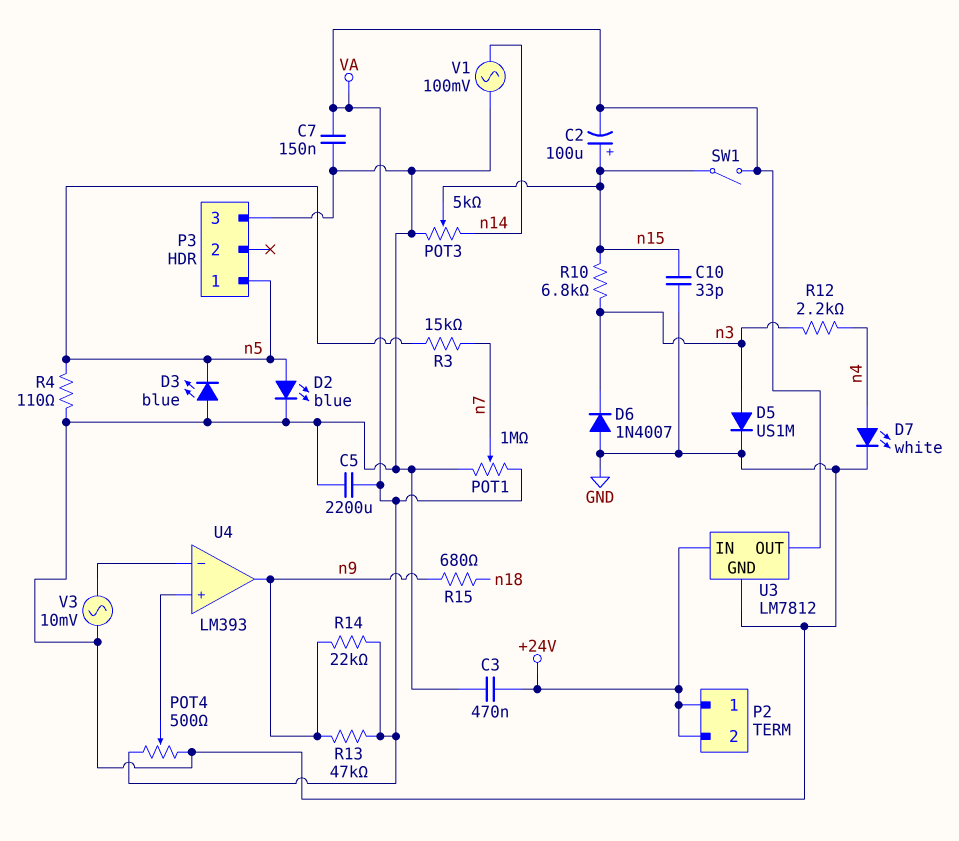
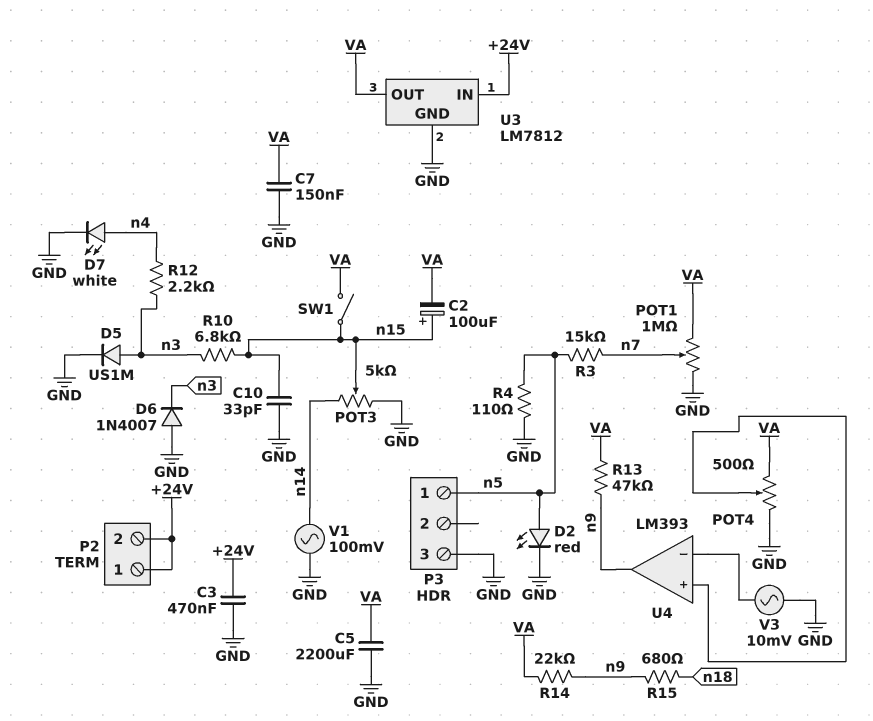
D2: LED blue (A n5, K GND) -> LED red (A n5, K GND)
D3: LED blue (A GND, K n5) -> none

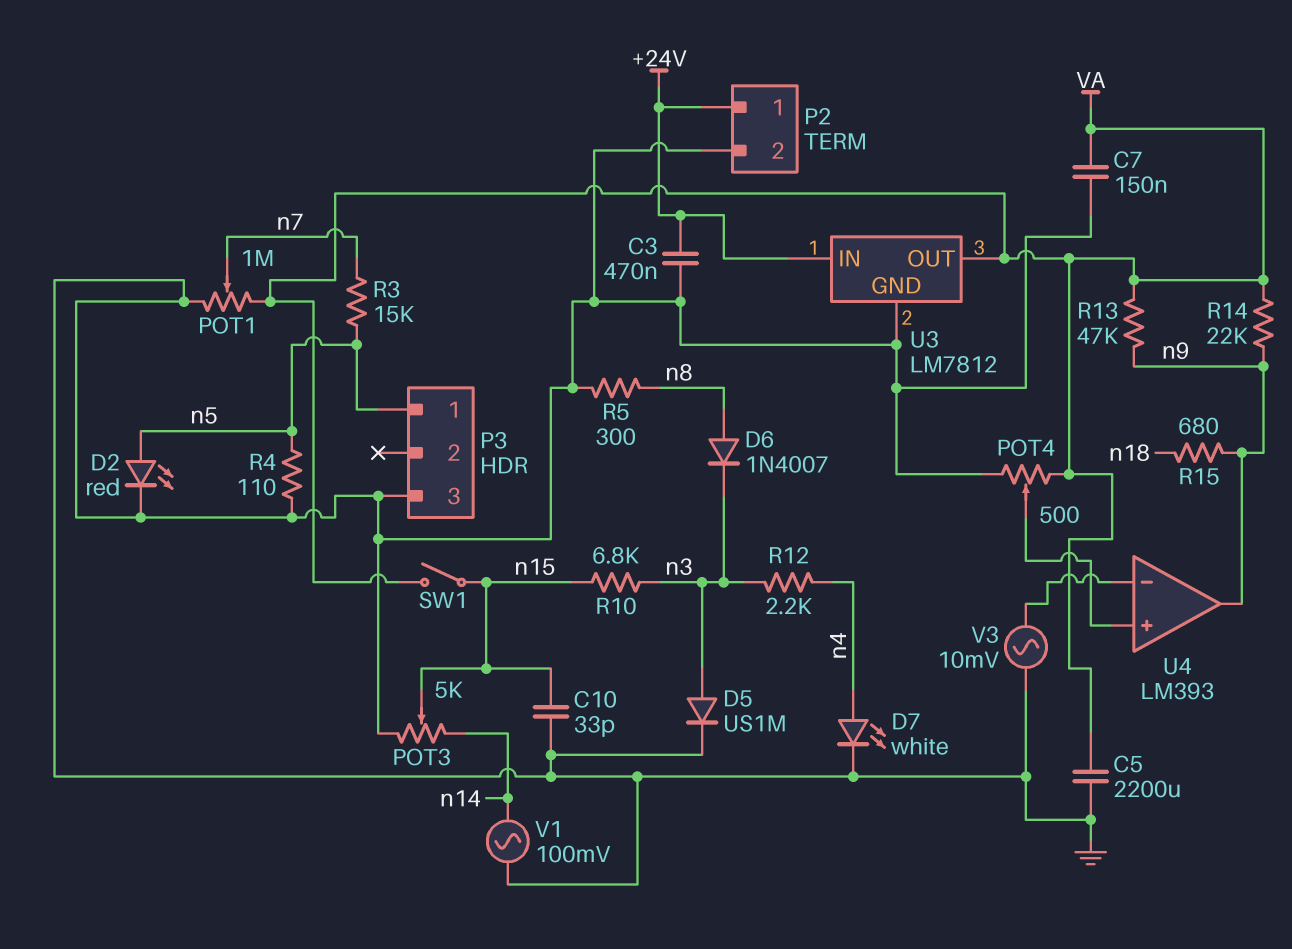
C2: 100uF (plus n15, minus VA) -> none
D6: diode 1N4007 (A GND, K n3) -> diode 1N4007 (A n8, K n3)
P2 pin 2: +24V -> GND
R5: none -> 300 (GND, n8)

